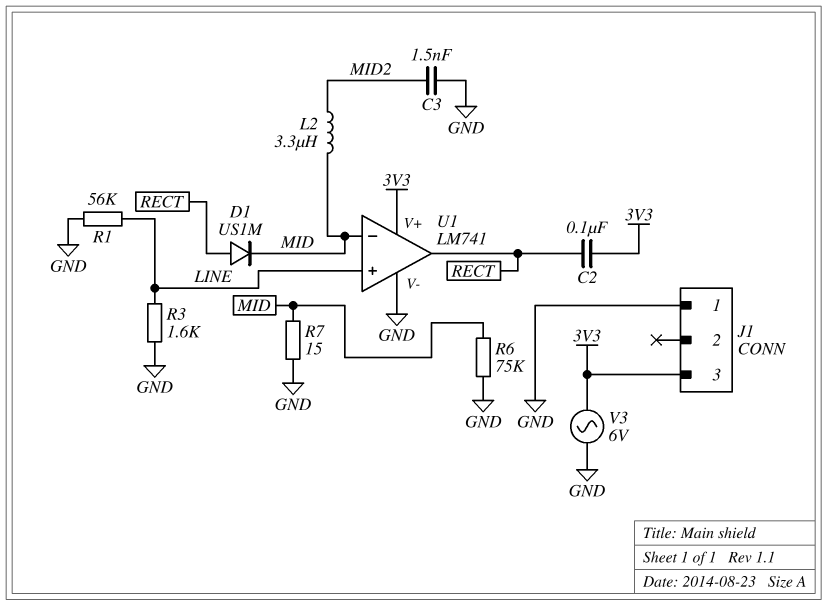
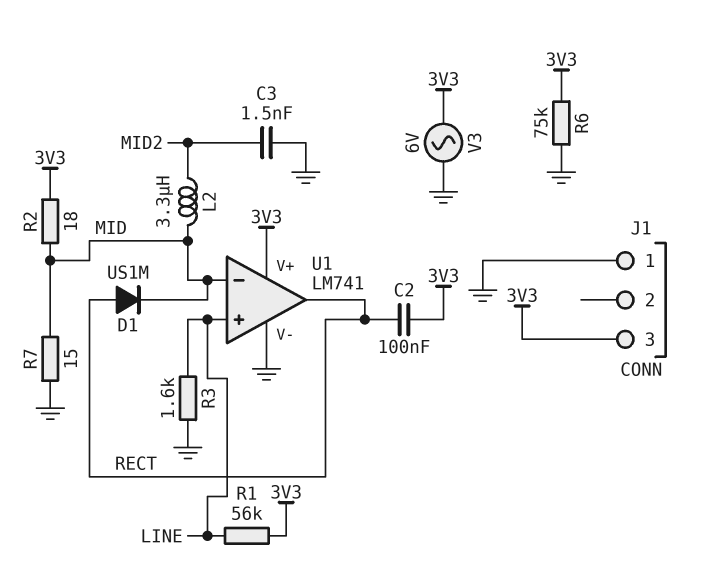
R1: 56k (GND, LINE) -> 56k (3V3, LINE)
R2: none -> 18 (3V3, MID)
R6: 75k (GND, MID) -> 75k (3V3, GND)

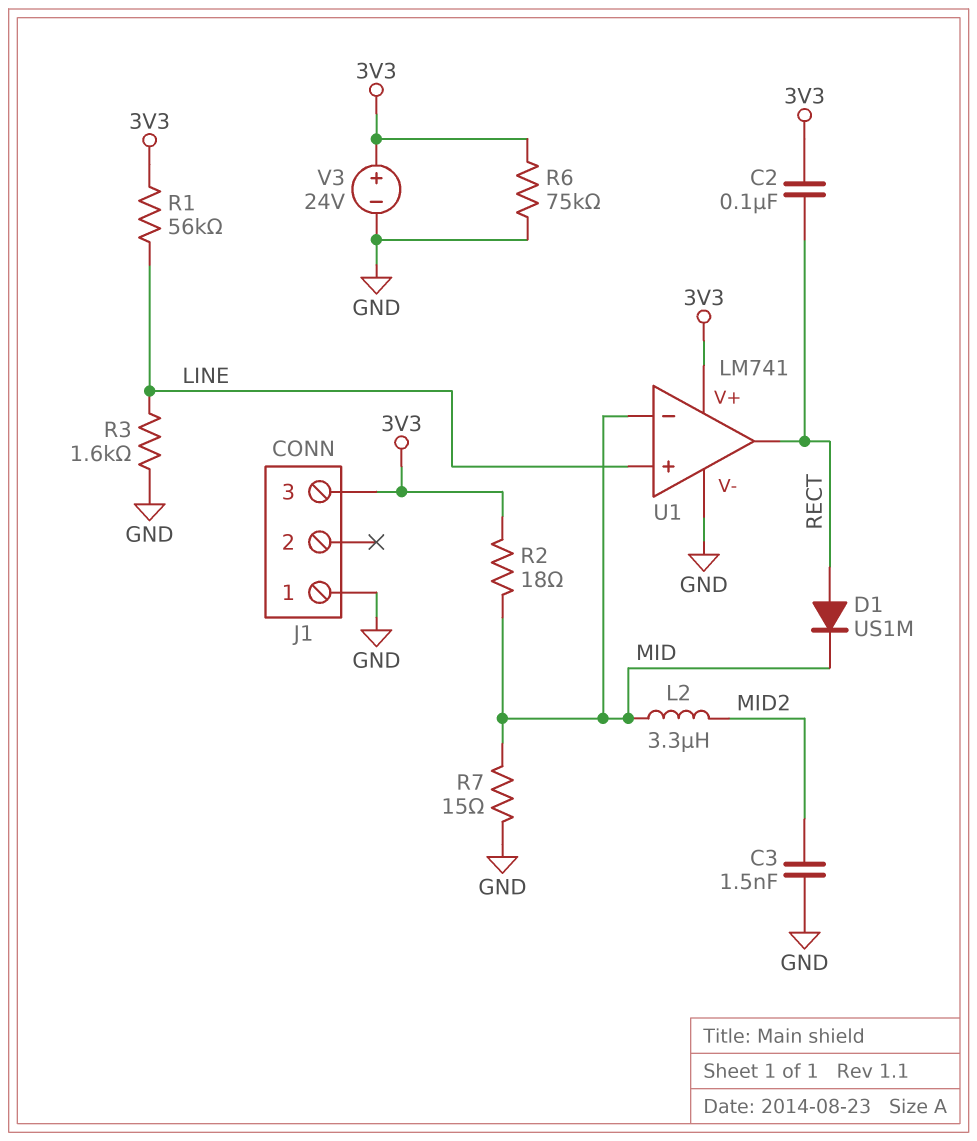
V3: AC 6V (3V3, GND) -> 24V (plus 3V3, minus GND)

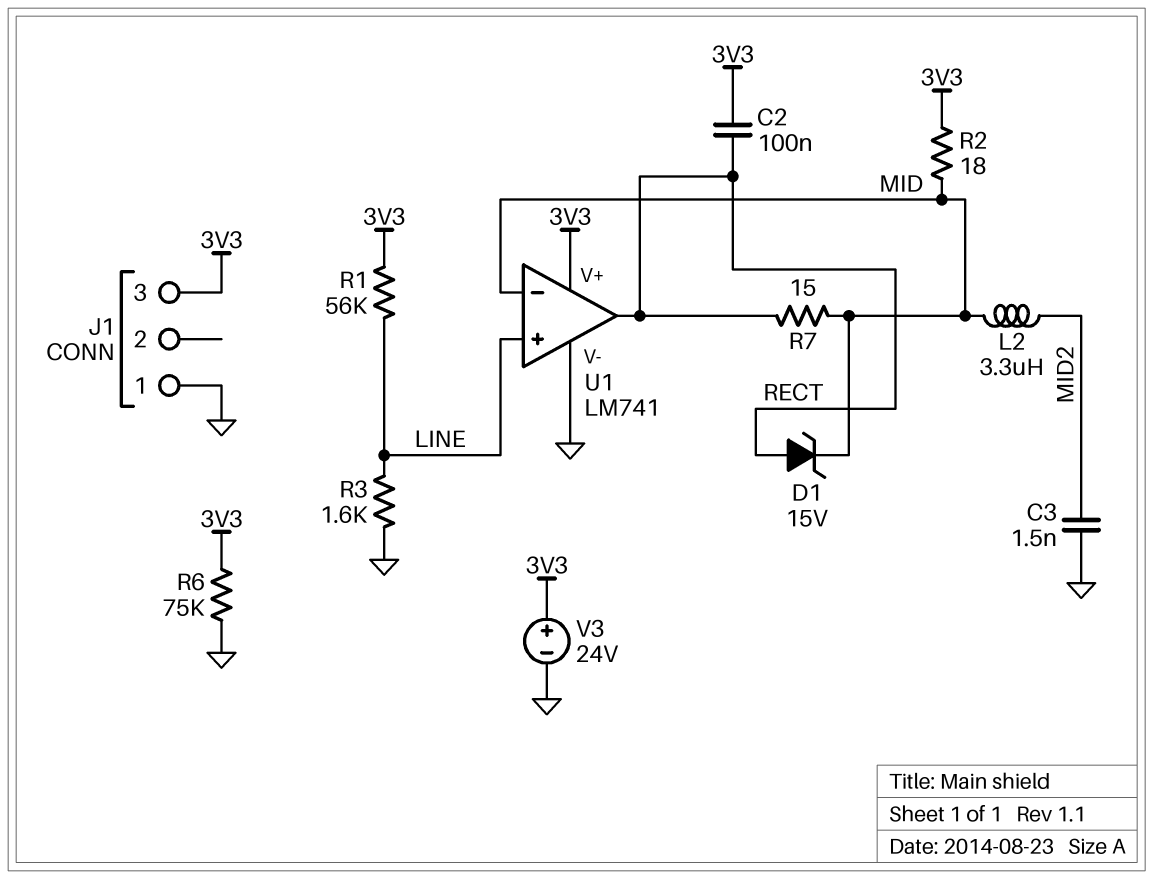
D1: diode US1M (A RECT, K MID) -> zener 15V (A RECT, K MID)
R7: 15 (GND, MID) -> 15 (MID, RECT)

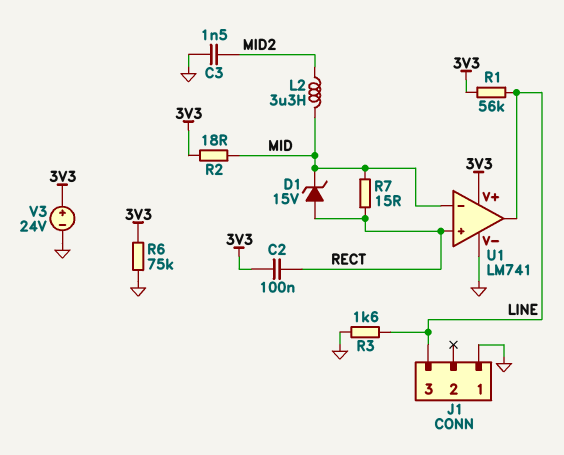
J1 pin 3: 3V3 -> LINE
U1 pin in+: LINE -> RECT
U1 pin out: RECT -> LINE

